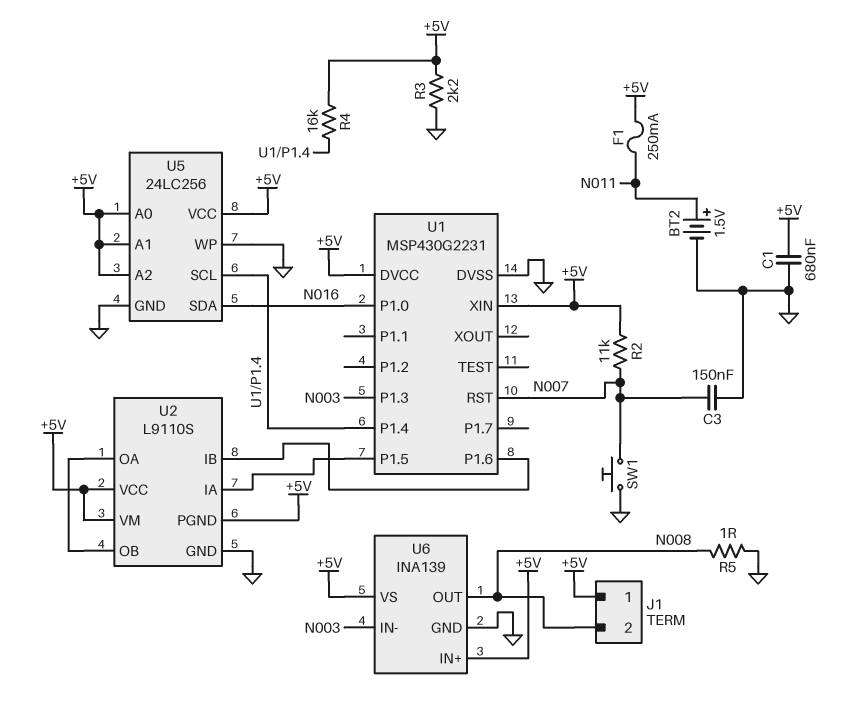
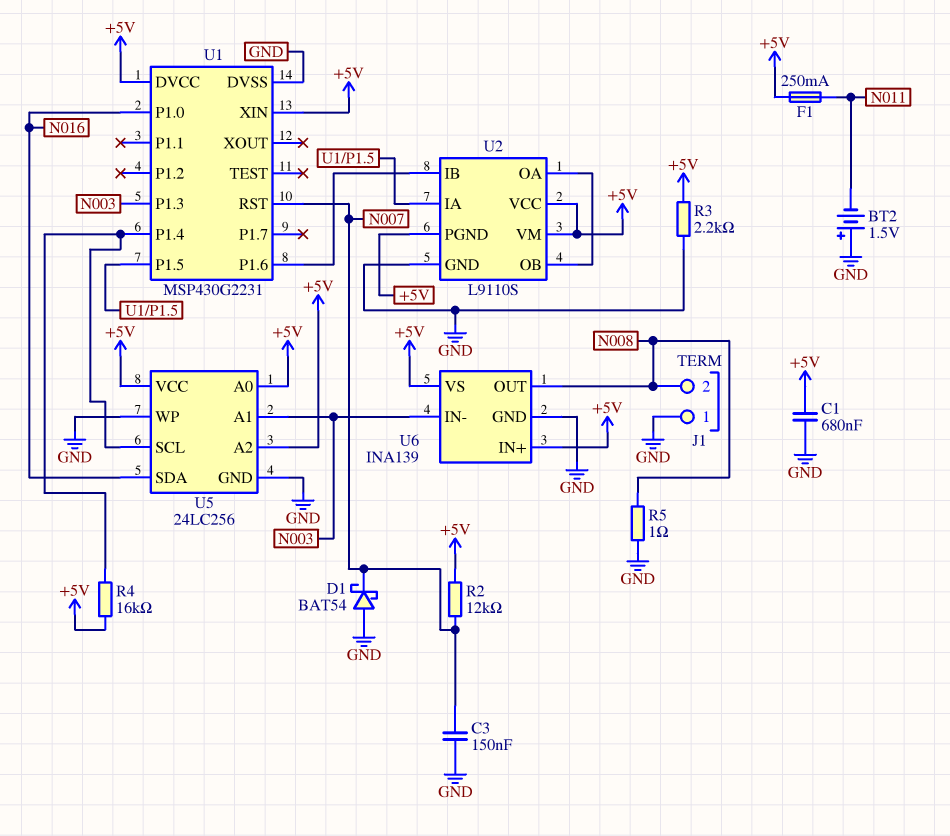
BT2: 1.5V (plus N011, minus GND) -> 1.5V (plus GND, minus N011)
D1: none -> schottky BAT54 (A GND, K N007)
J1 pin 1: +5V -> GND
R2: 11k (+5V, N007) -> 12k (+5V, N007)
SW1: button (GND, N007) -> none
U5 pin A1: +5V -> N003

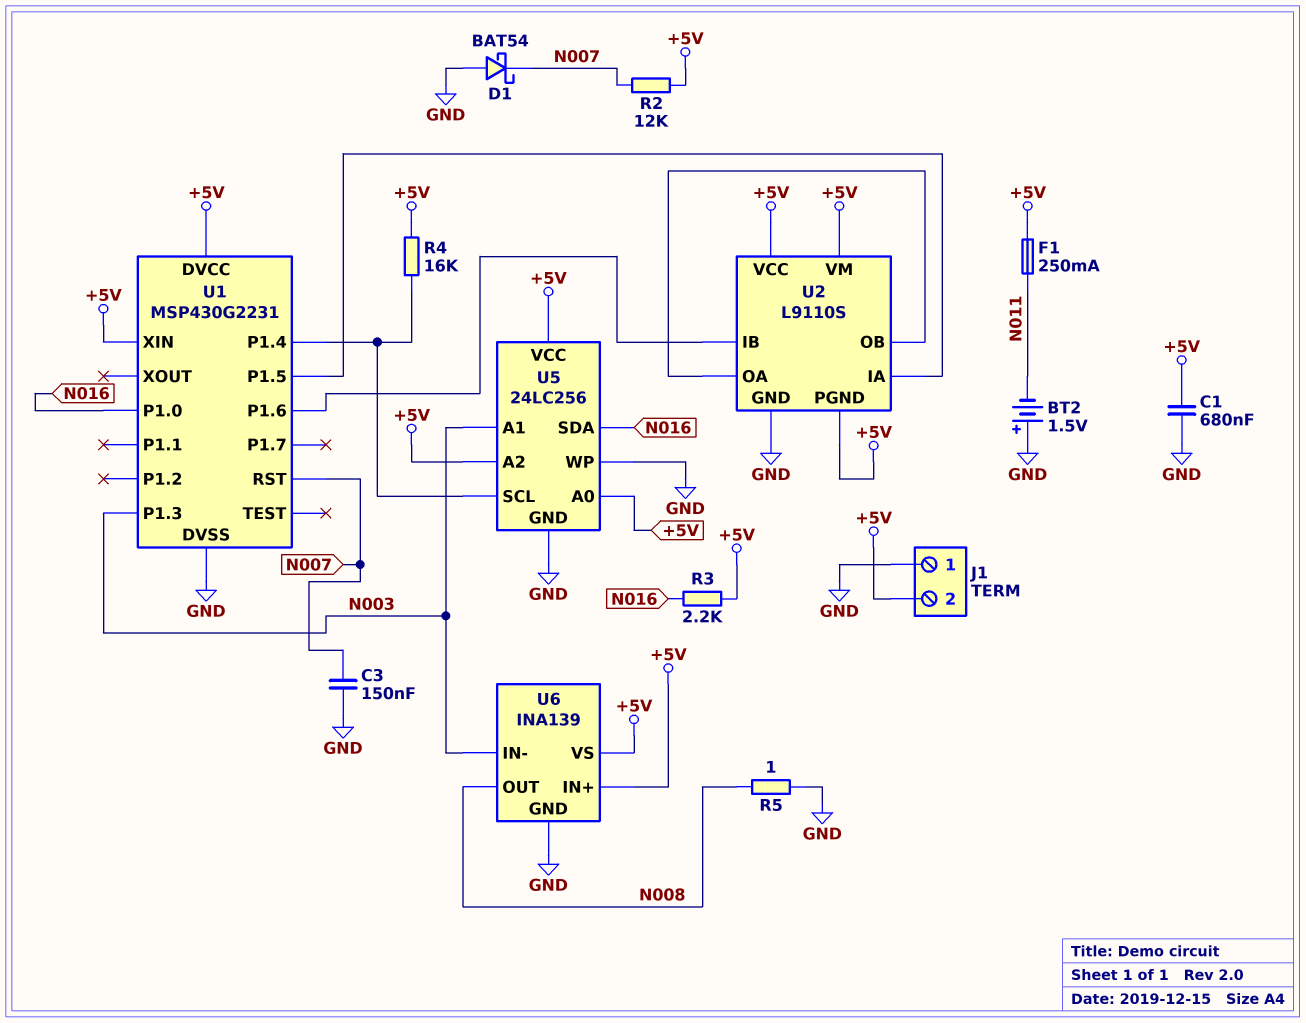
J1 pin 2: N008 -> +5V
R3: 2.2k (+5V, GND) -> 2.2k (+5V, N016)

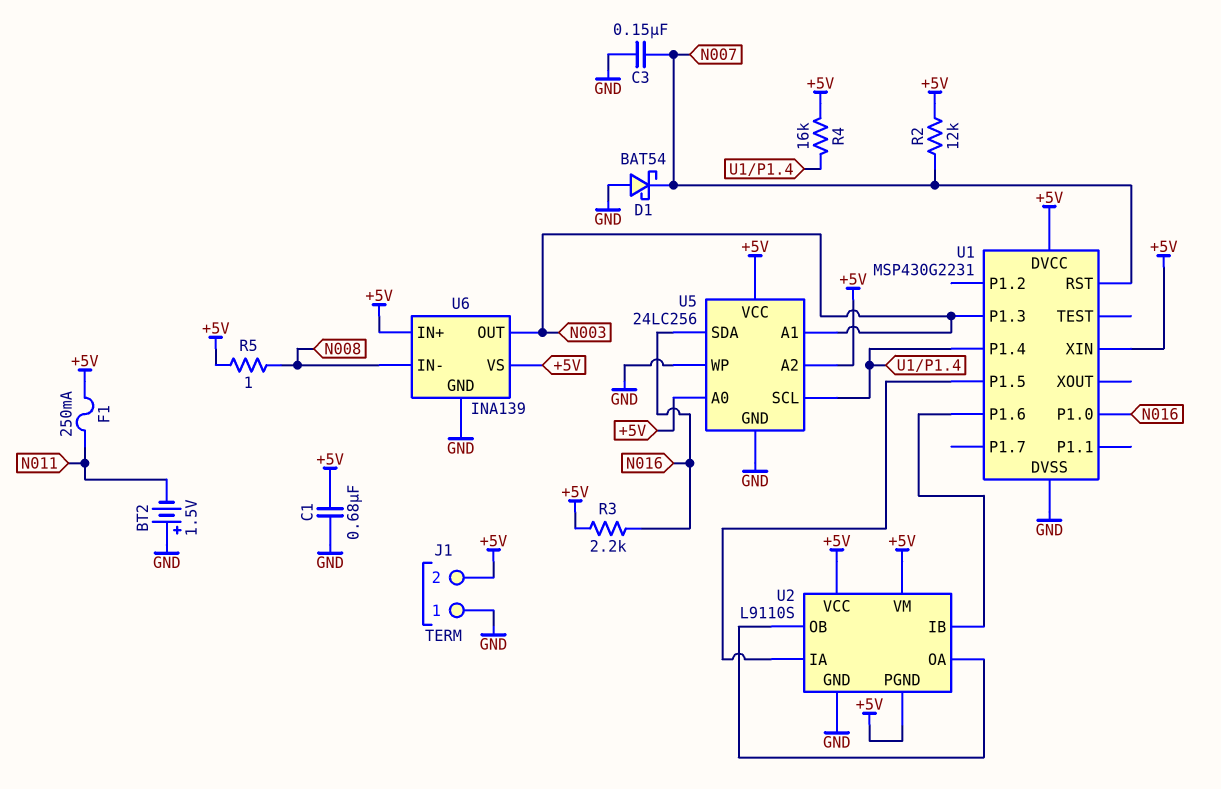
R5: 1 (GND, N008) -> 1 (+5V, N008)
U6 pin IN-: N003 -> N008
U6 pin OUT: N008 -> N003

